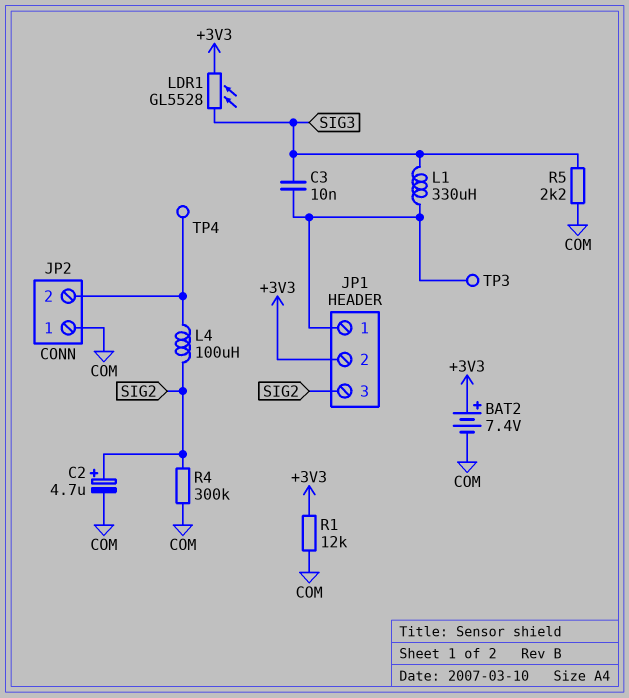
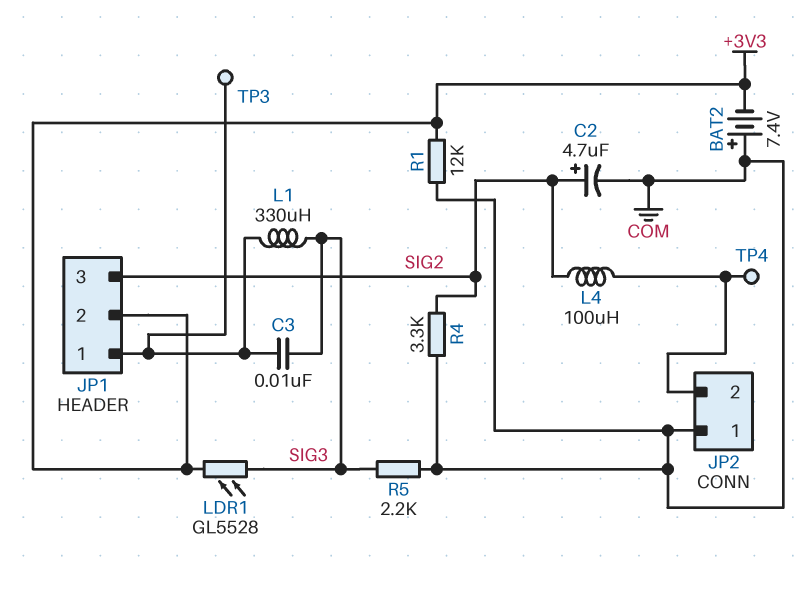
BAT2: 7.4V (plus +3V3, minus COM) -> 7.4V (plus COM, minus +3V3)
R4: 300k (COM, SIG2) -> 3.3k (COM, SIG2)

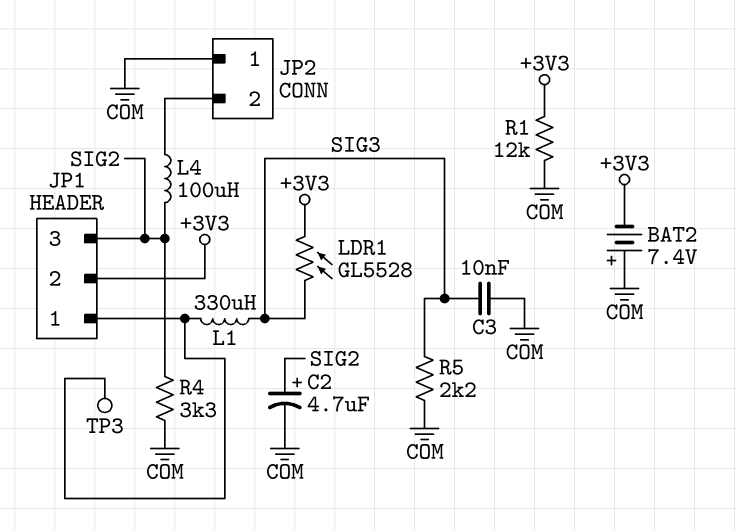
C3: 10nF (JP1/1, SIG3) -> 10nF (COM, SIG3)
TP4: test point (JP2/2) -> none

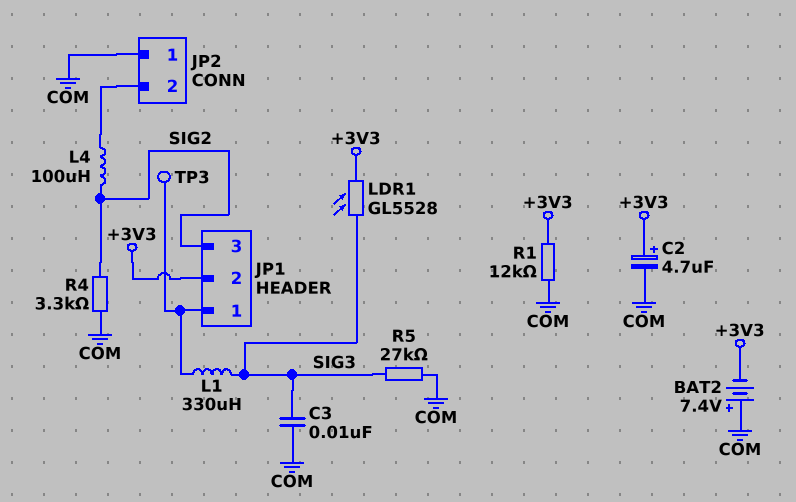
C2: 4.7uF (plus SIG2, minus COM) -> 4.7uF (plus +3V3, minus COM)
R5: 2.2k (COM, SIG3) -> 27k (COM, SIG3)

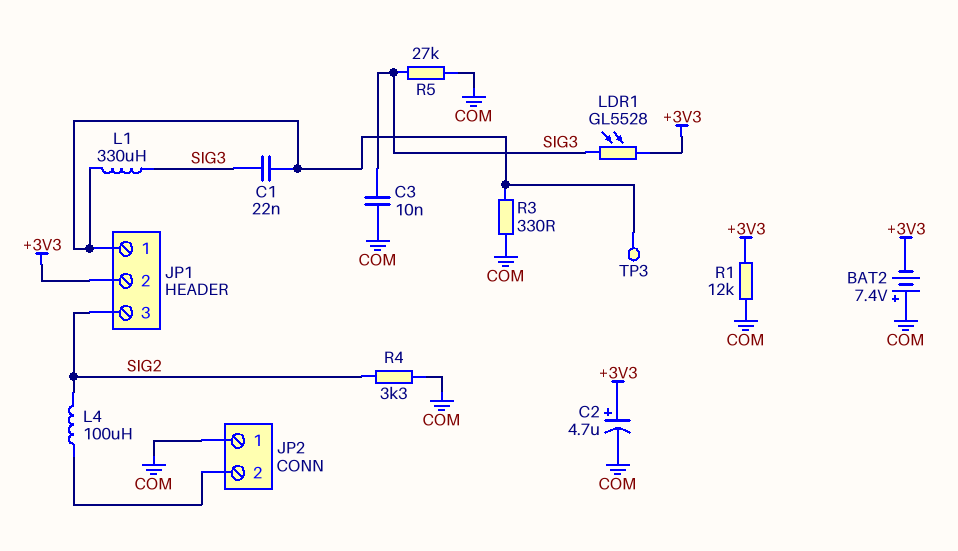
C1: none -> 22nF (JP1/1, SIG3)
R3: none -> 330 (COM, JP1/1)

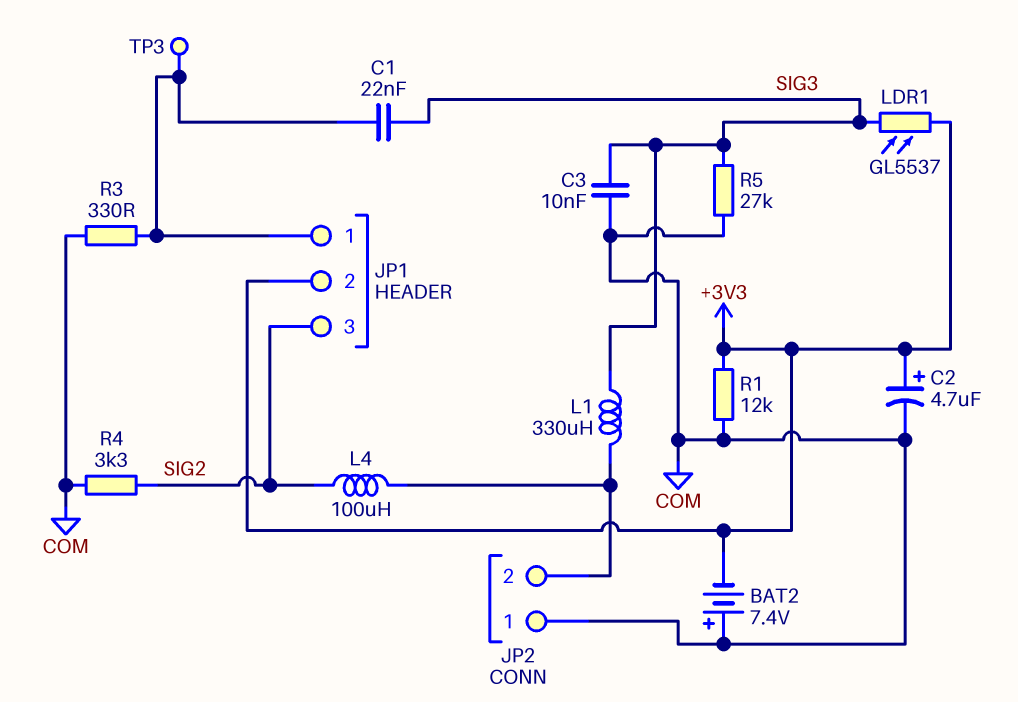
L1: 330uH (JP1/1, SIG3) -> 330uH (JP2/2, SIG3)
LDR1: GL5528 (+3V3, SIG3) -> GL5537 (+3V3, SIG3)

